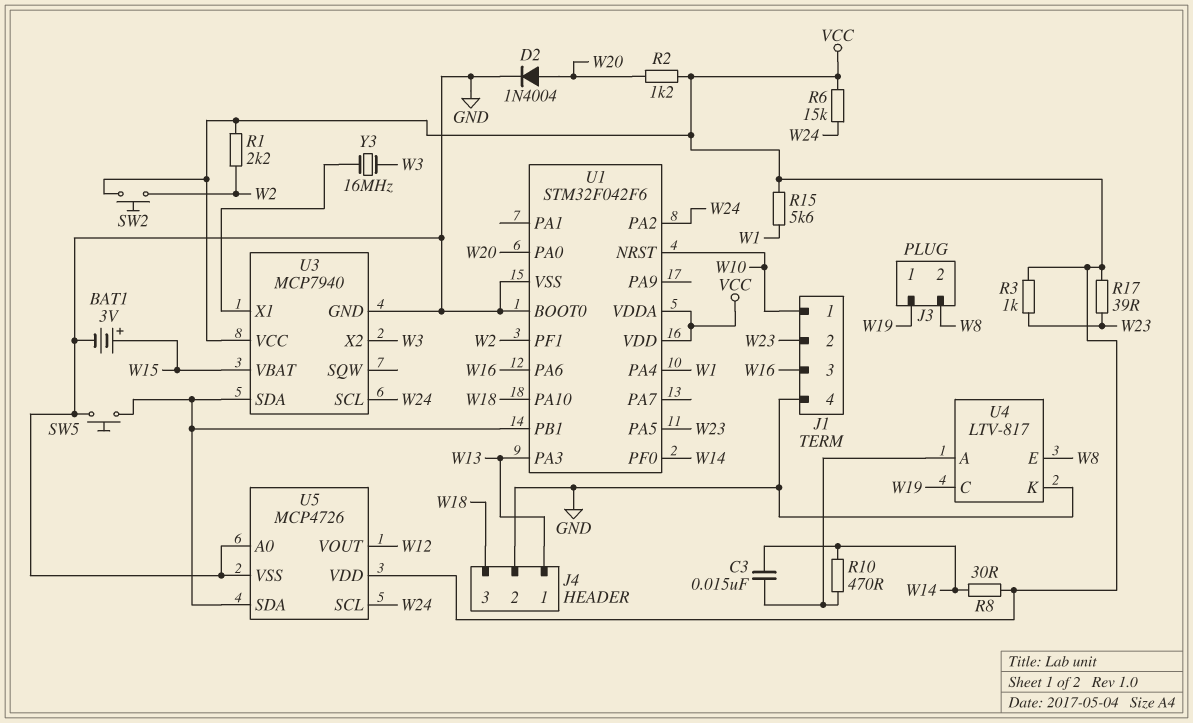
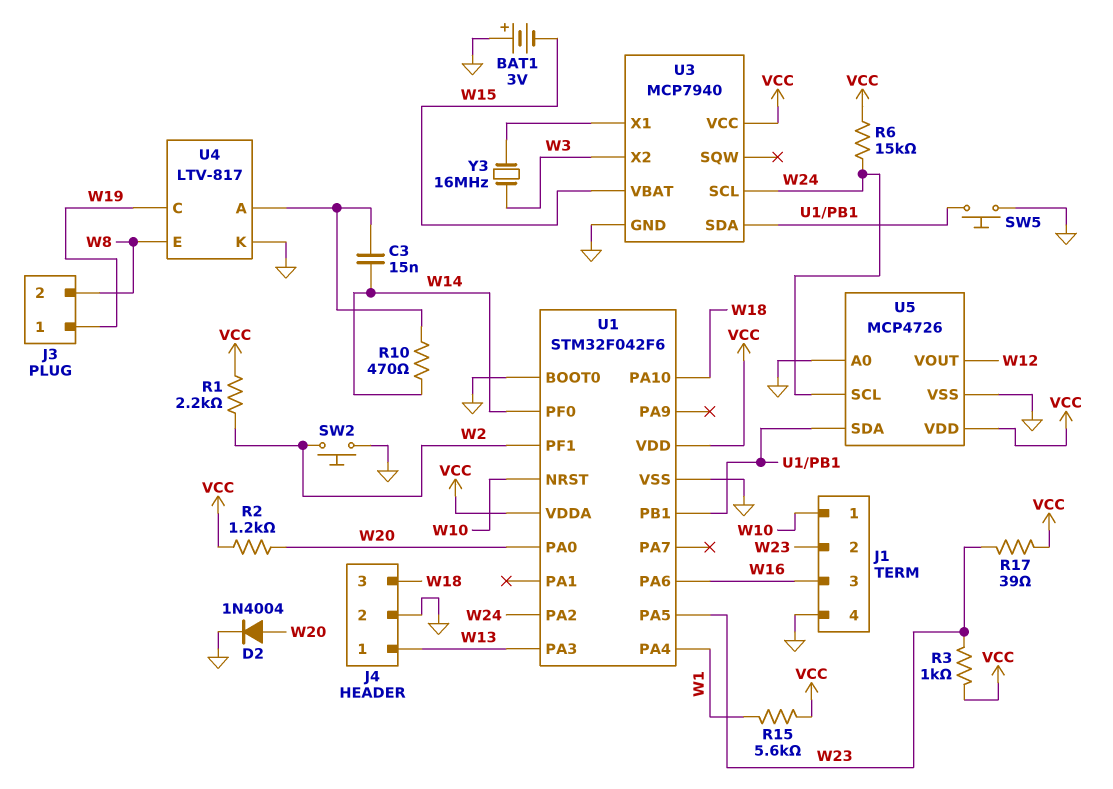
BAT1: 3V (plus W15, minus GND) -> 3V (plus GND, minus W15)
R8: 30 (VCC, W14) -> none
SW2: button (VCC, W2) -> button (GND, W2)

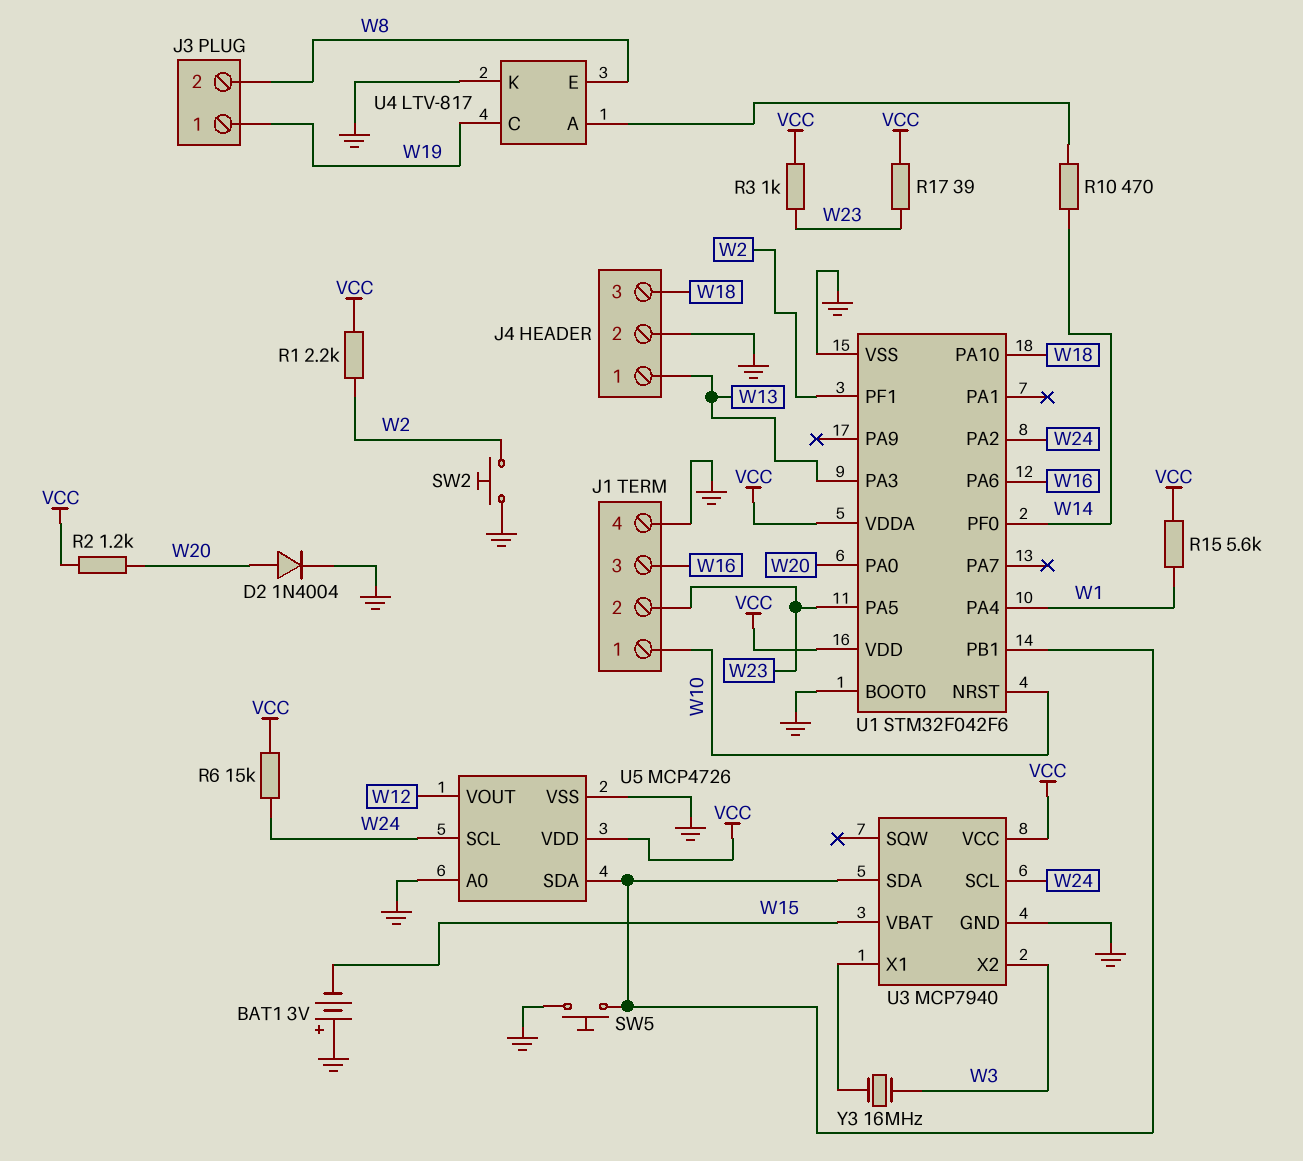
C3: 15nF (U4/A, W14) -> none

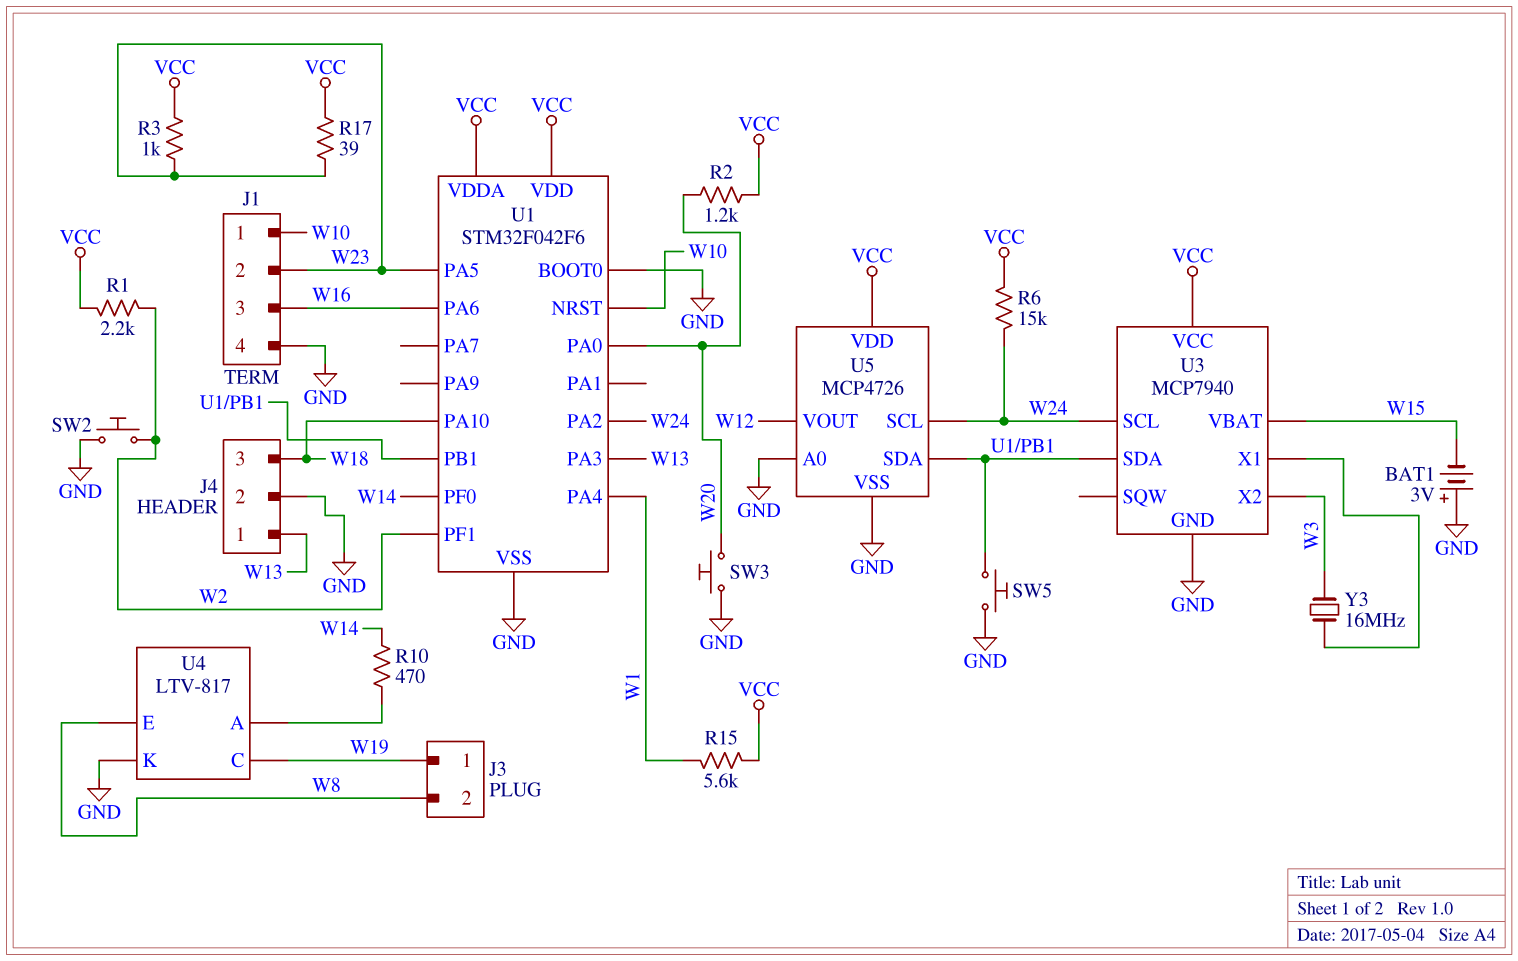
D2: diode 1N4004 (A W20, K GND) -> none
SW3: none -> button (GND, W20)

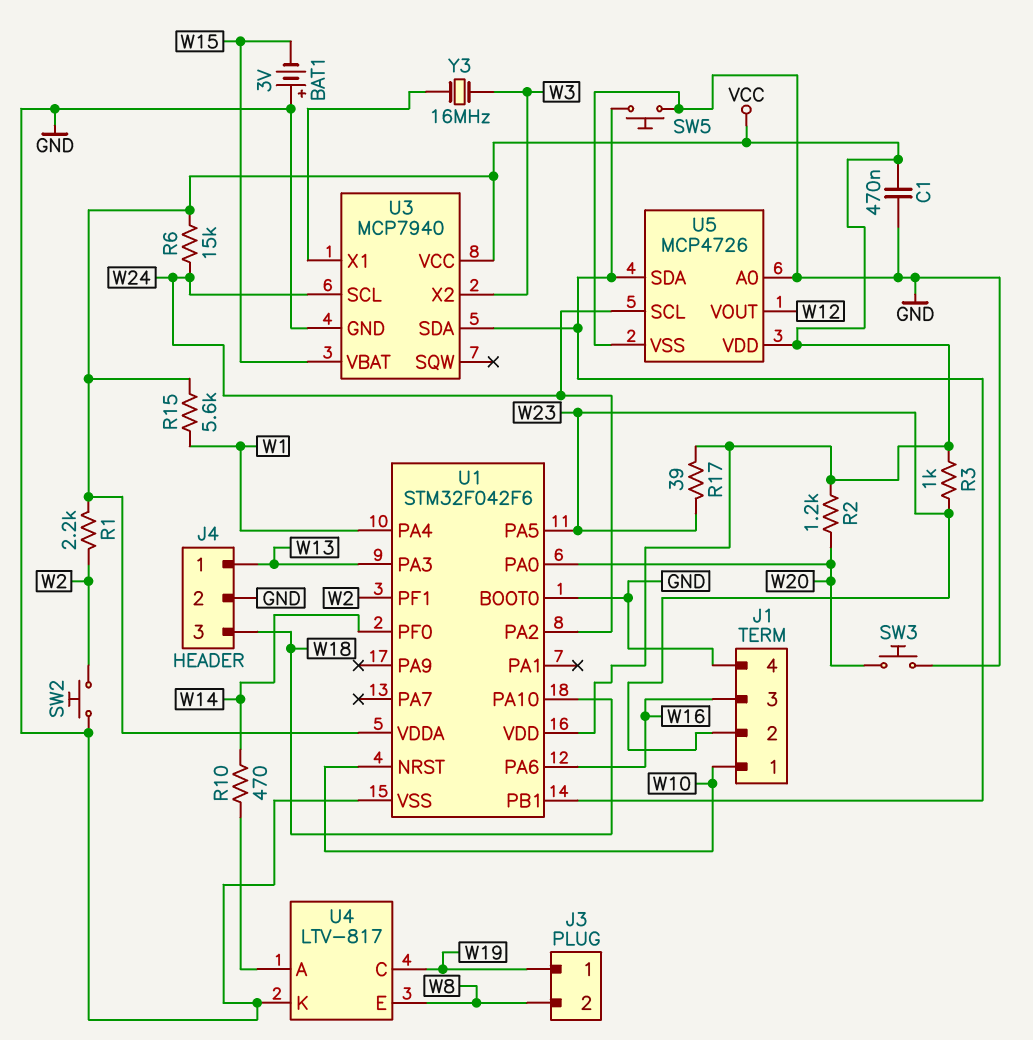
C1: none -> 470nF (GND, VCC)

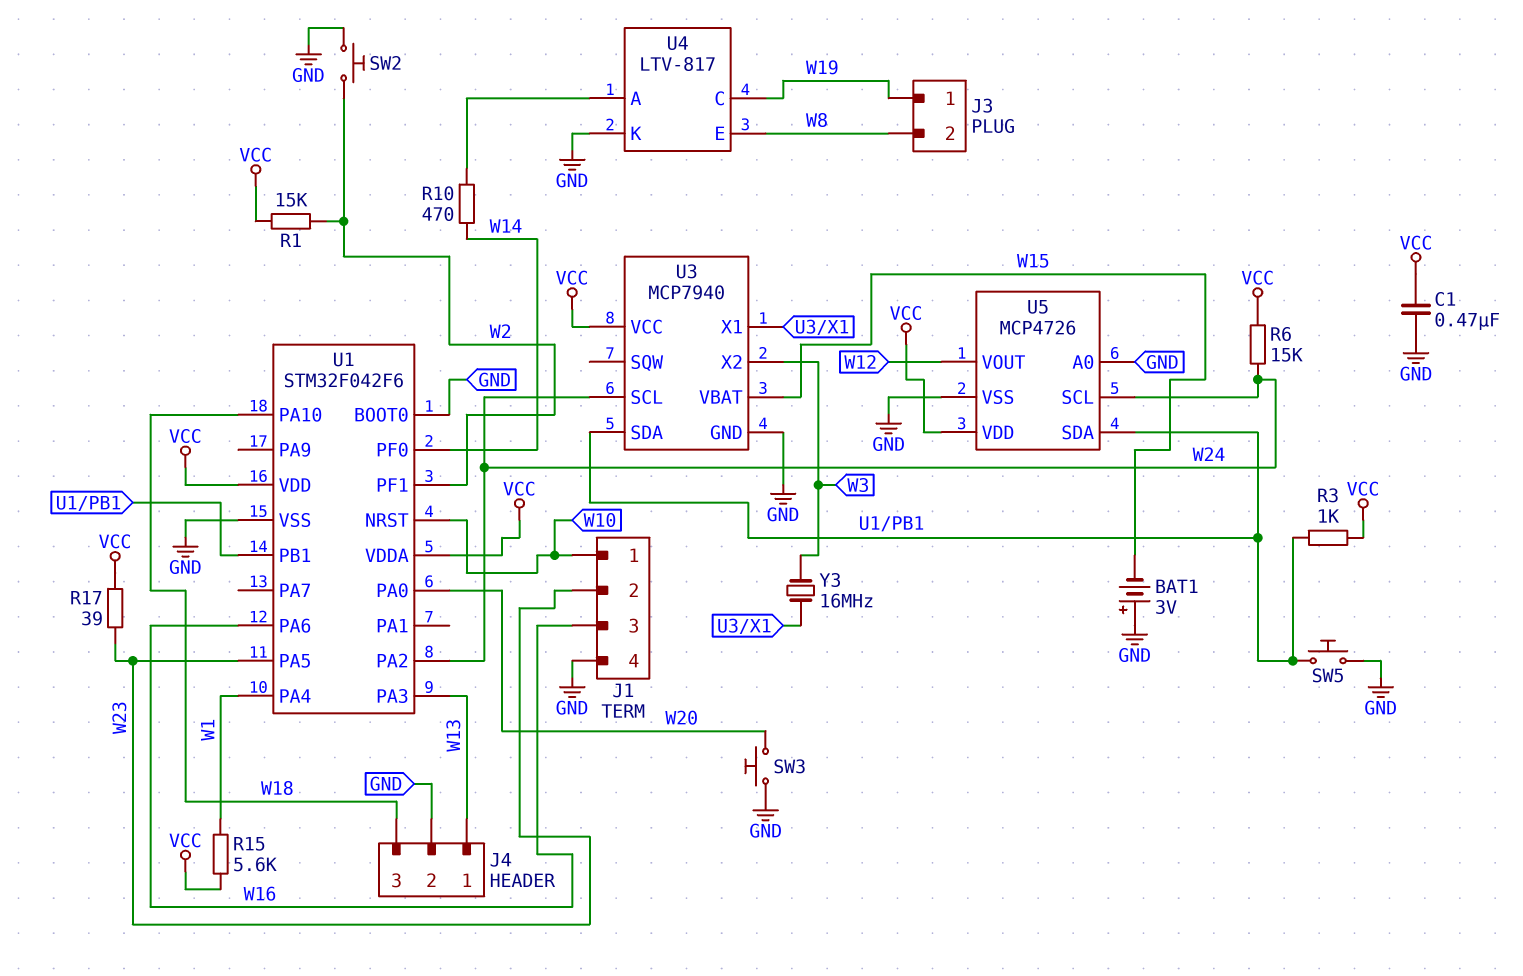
R1: 2.2k (VCC, W2) -> 15k (VCC, W2)
R2: 1.2k (VCC, W20) -> none
R3: 1k (VCC, W23) -> 1k (U1/PB1, VCC)

